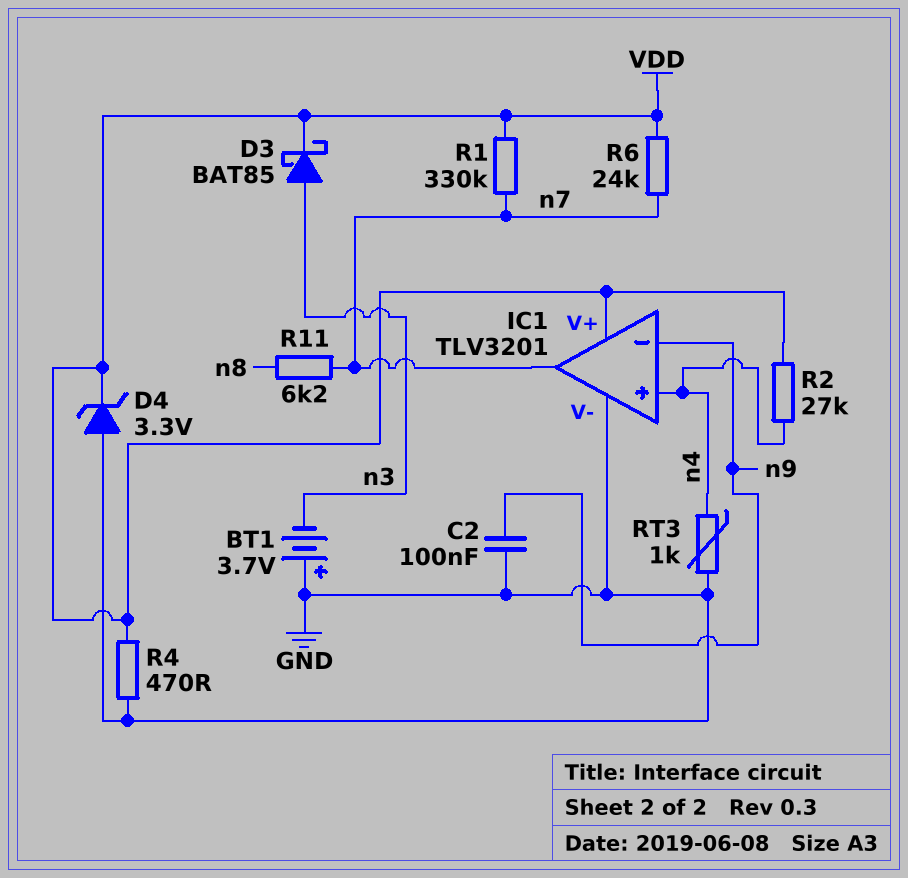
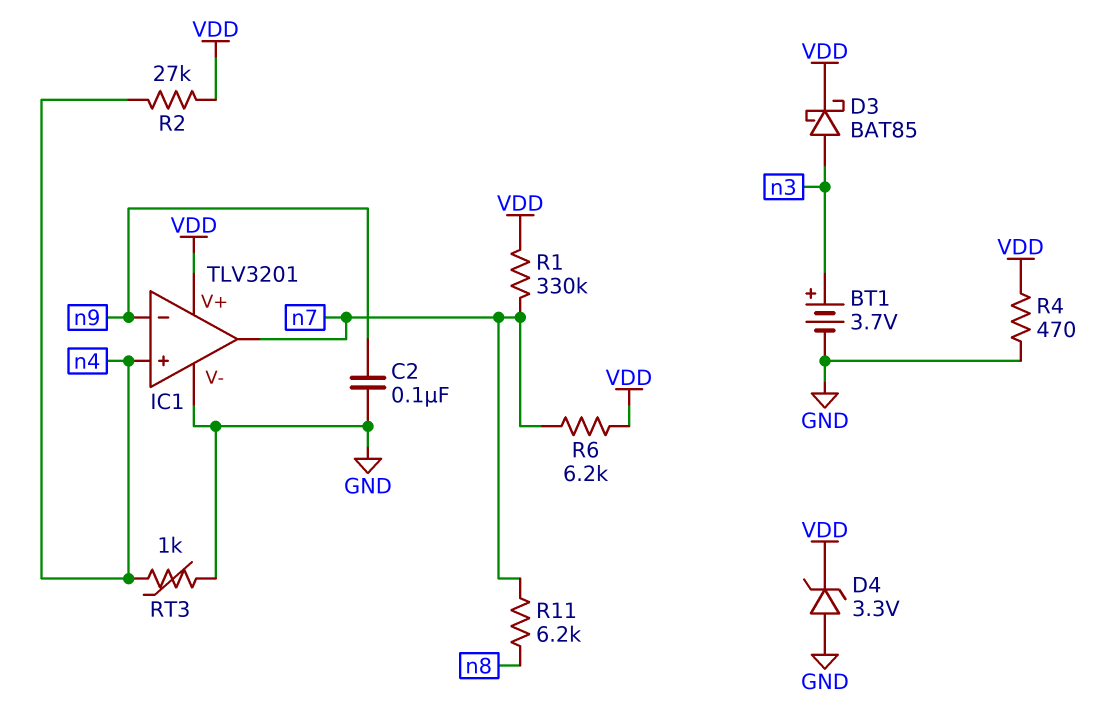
BT1: 3.7V (plus GND, minus n3) -> 3.7V (plus n3, minus GND)
R6: 24k (VDD, n7) -> 6.2k (VDD, n7)

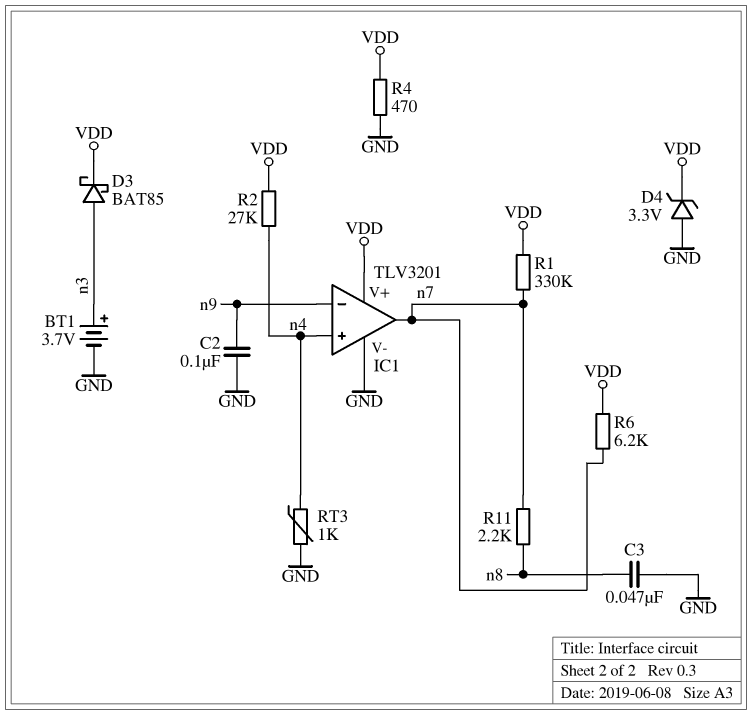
C3: none -> 47nF (GND, n8)
R11: 6.2k (n7, n8) -> 2.2k (n7, n8)

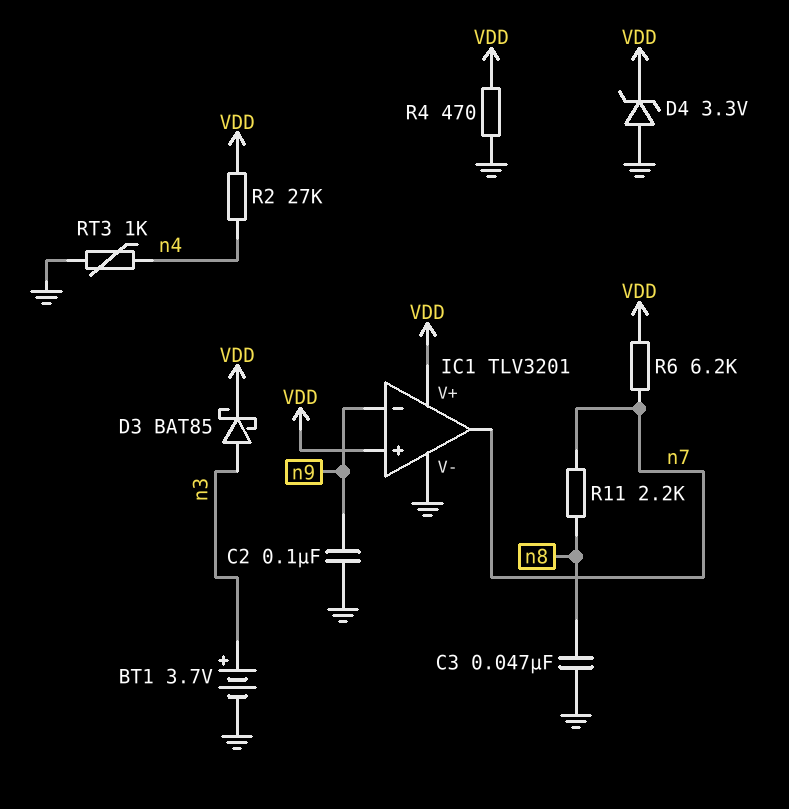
IC1 pin in+: n4 -> VDD
R1: 330k (VDD, n7) -> none

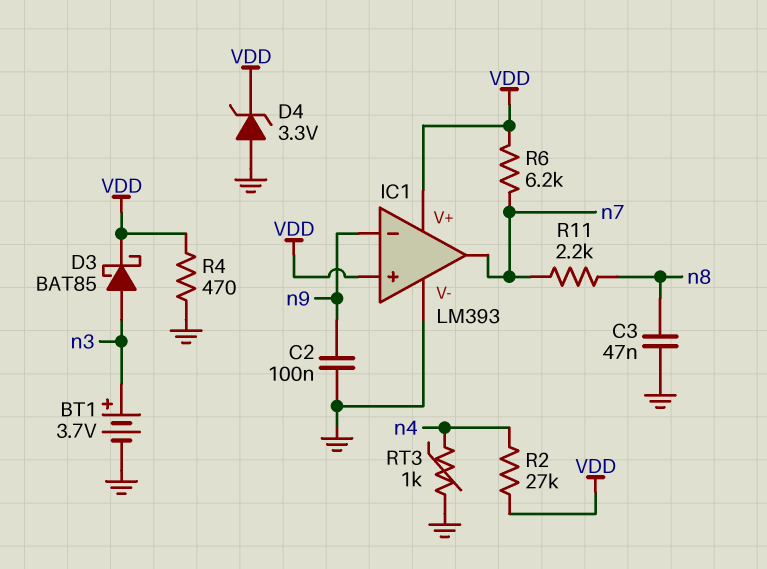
IC1: TLV3201 -> LM393

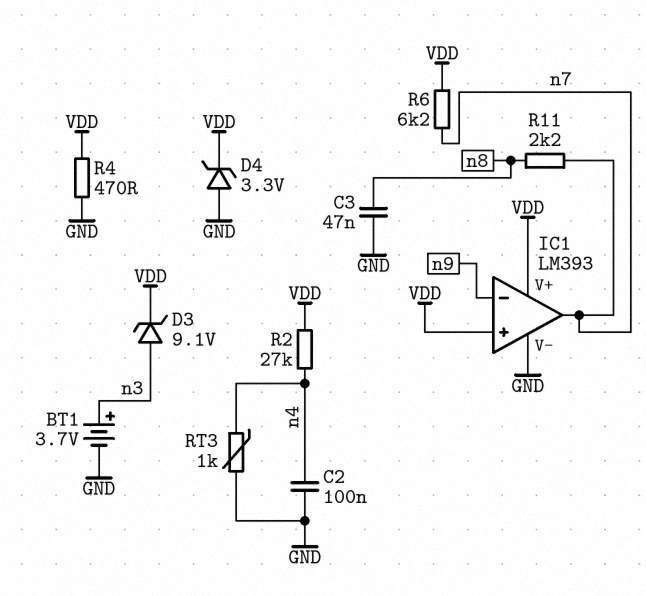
C2: 100nF (GND, n9) -> 100nF (GND, n4)
D3: schottky BAT85 (A n3, K VDD) -> zener 9.1V (A n3, K VDD)

